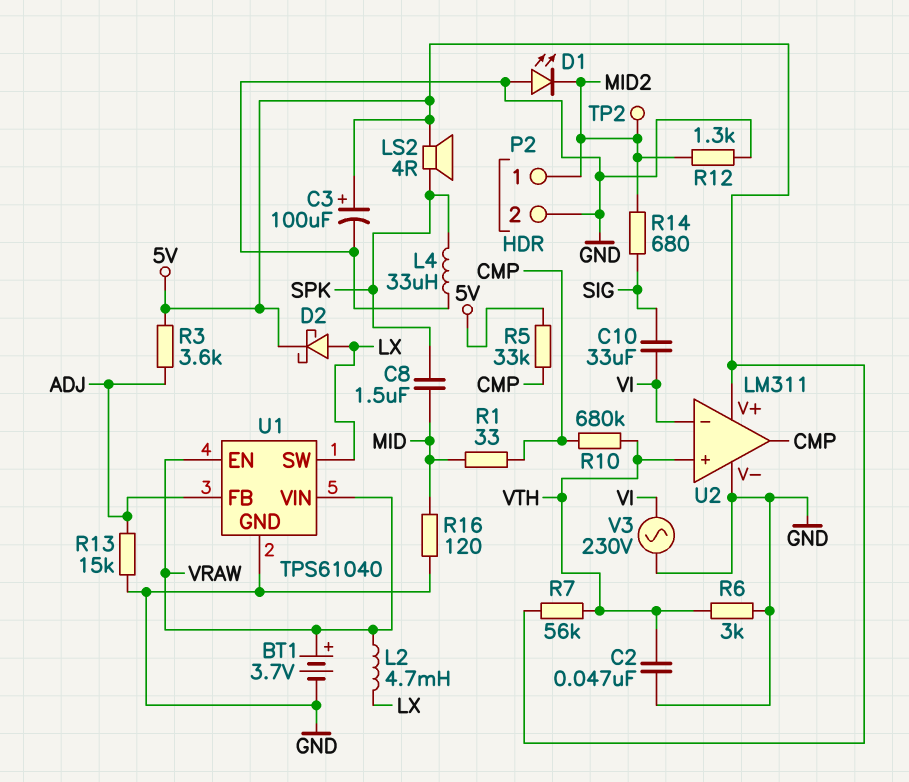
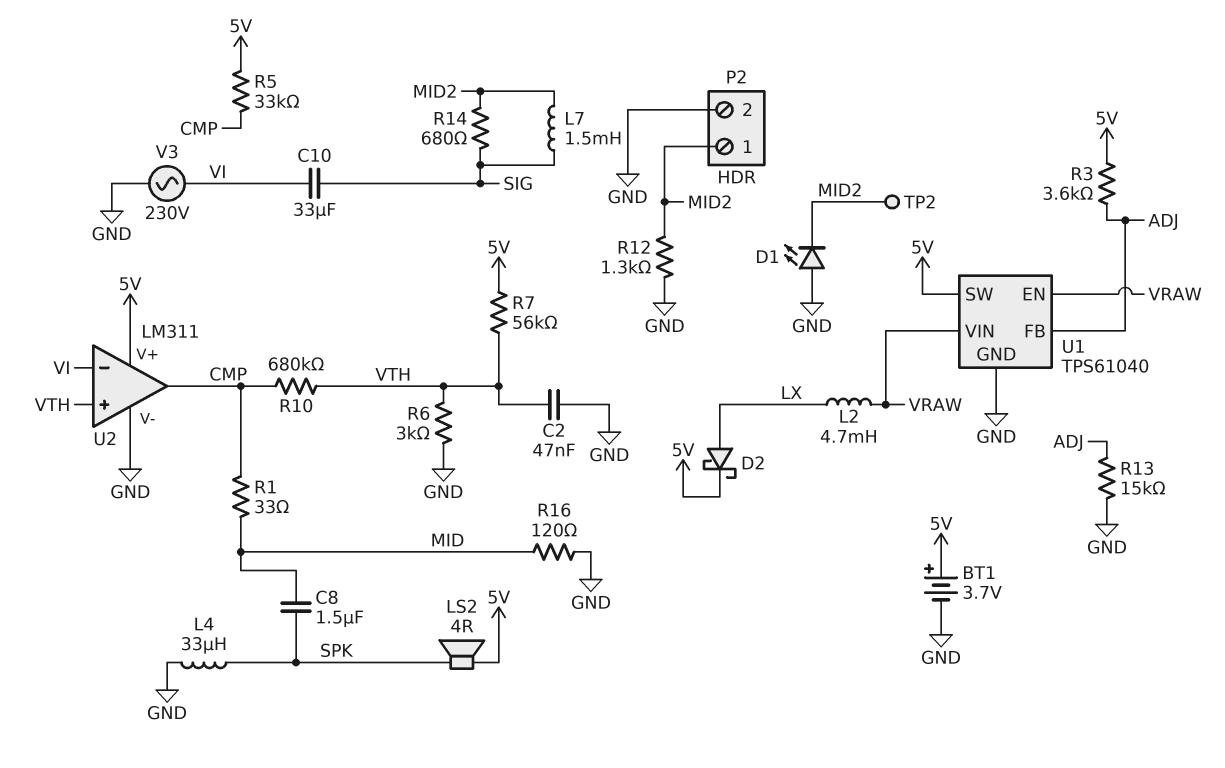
BT1: 3.7V (plus VRAW, minus GND) -> 3.7V (plus 5V, minus GND)
C3: 100uF (plus 5V, minus GND) -> none
L7: none -> 1.5mH (MID2, SIG)
U1 pin SW: LX -> 5V

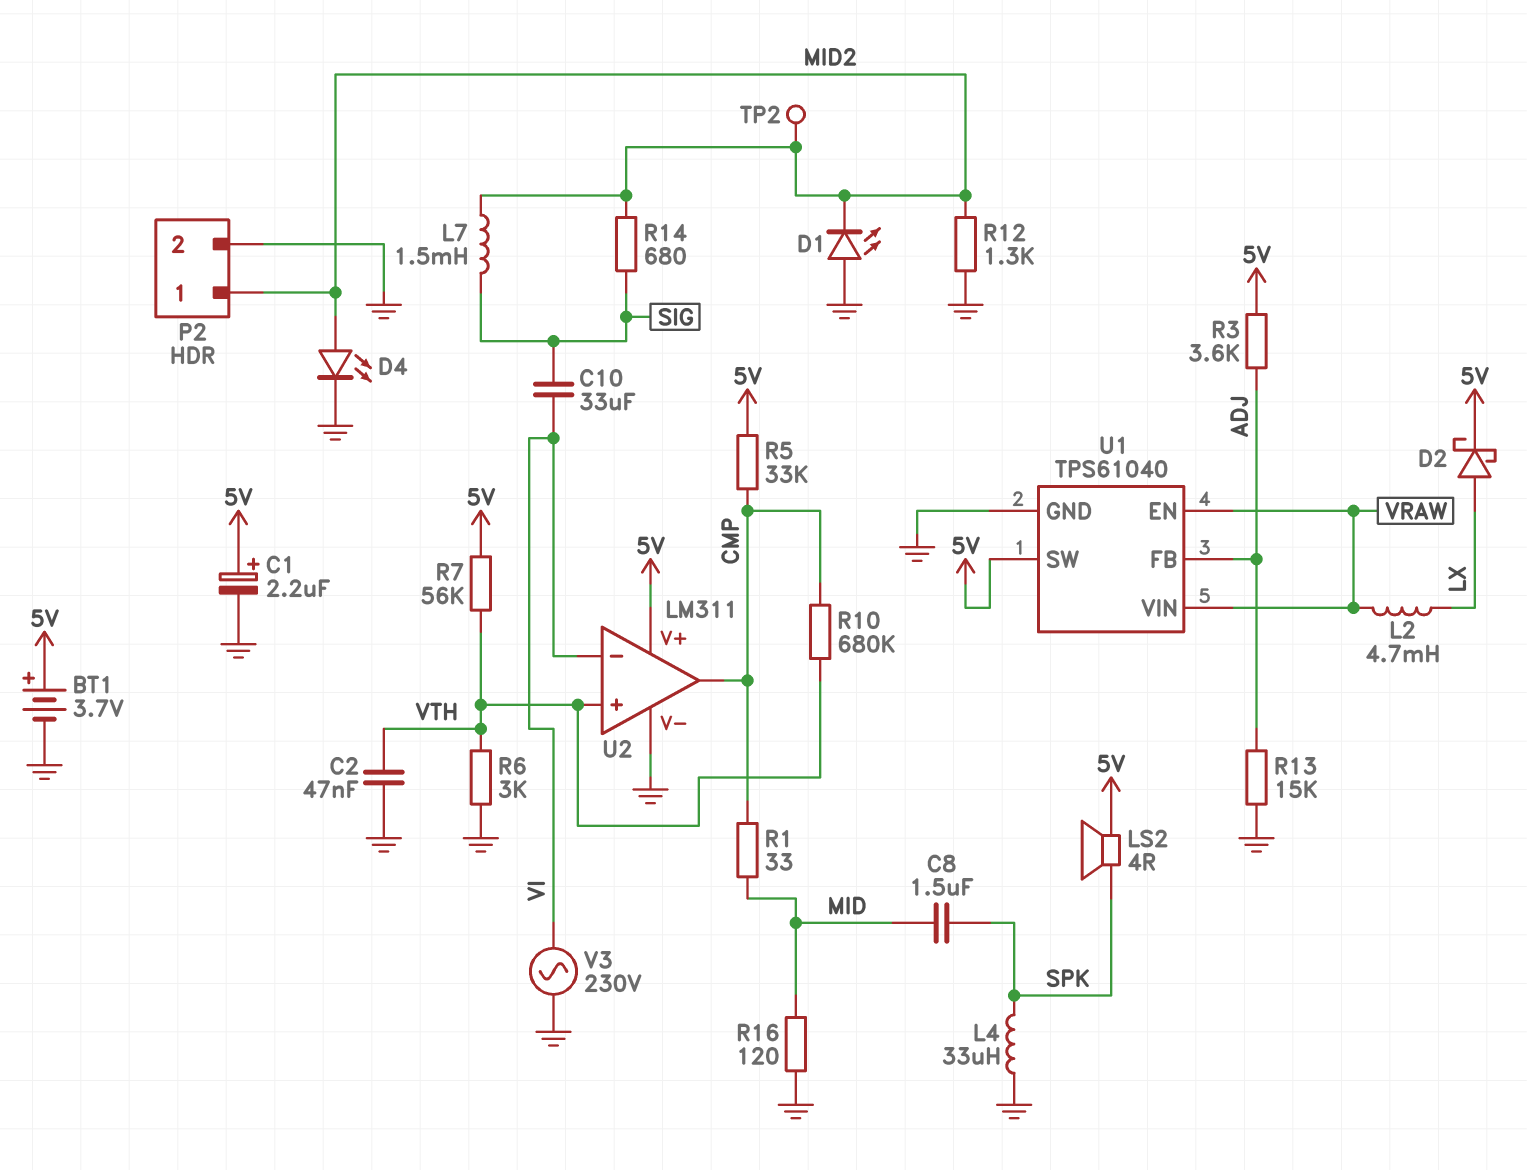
C1: none -> 2.2uF (plus 5V, minus GND)
D4: none -> LED (A MID2, K GND)

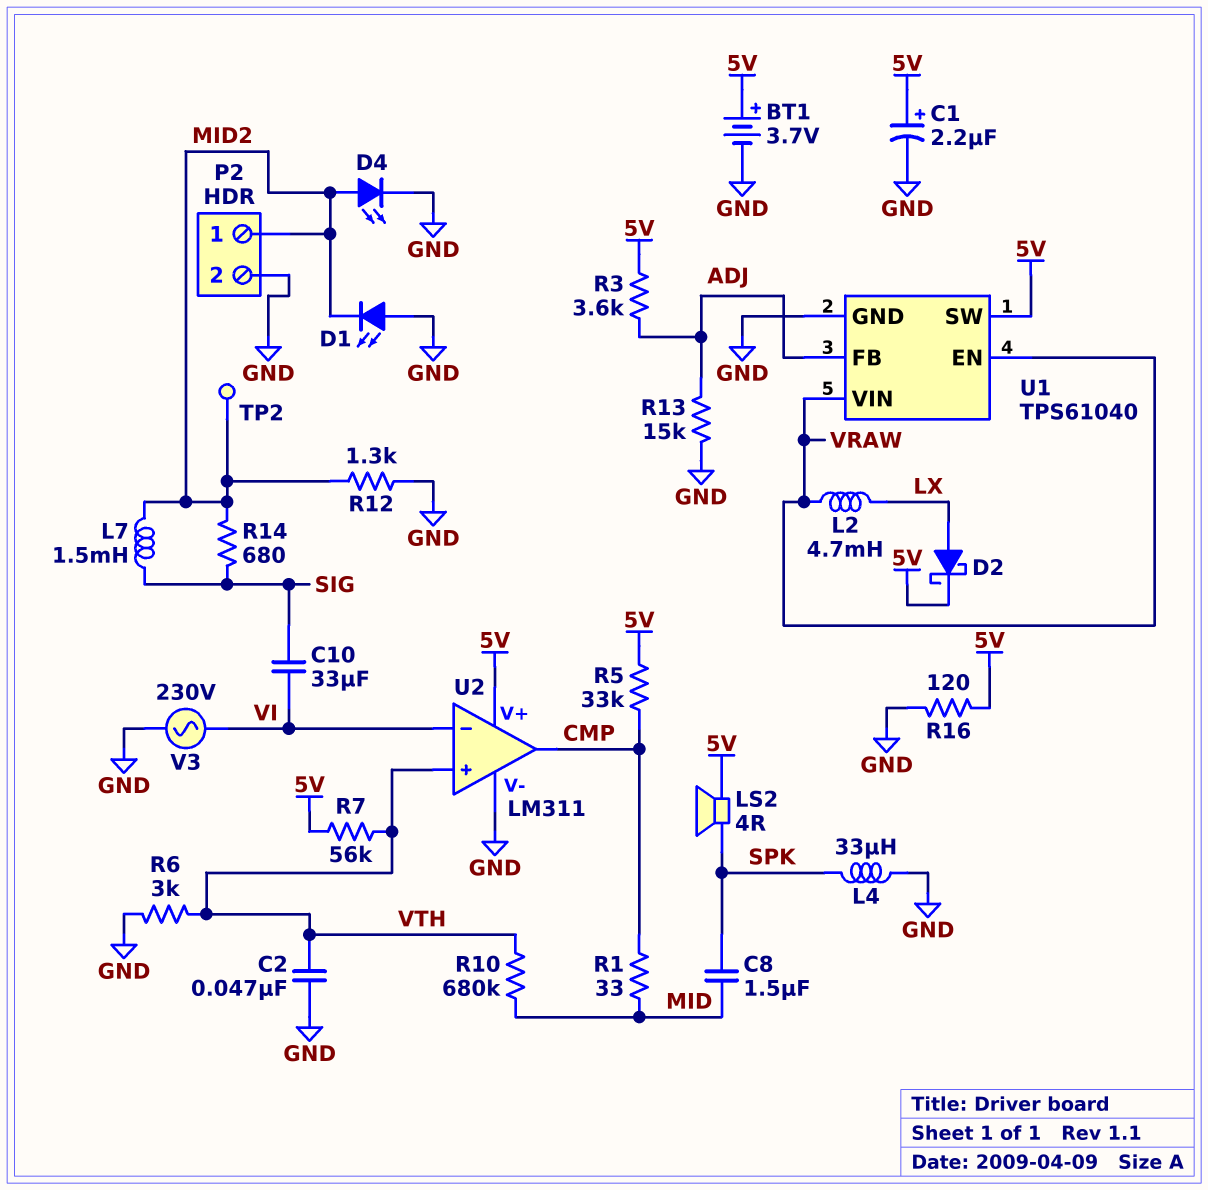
R10: 680k (CMP, VTH) -> 680k (MID, VTH)
R16: 120 (GND, MID) -> 120 (5V, GND)

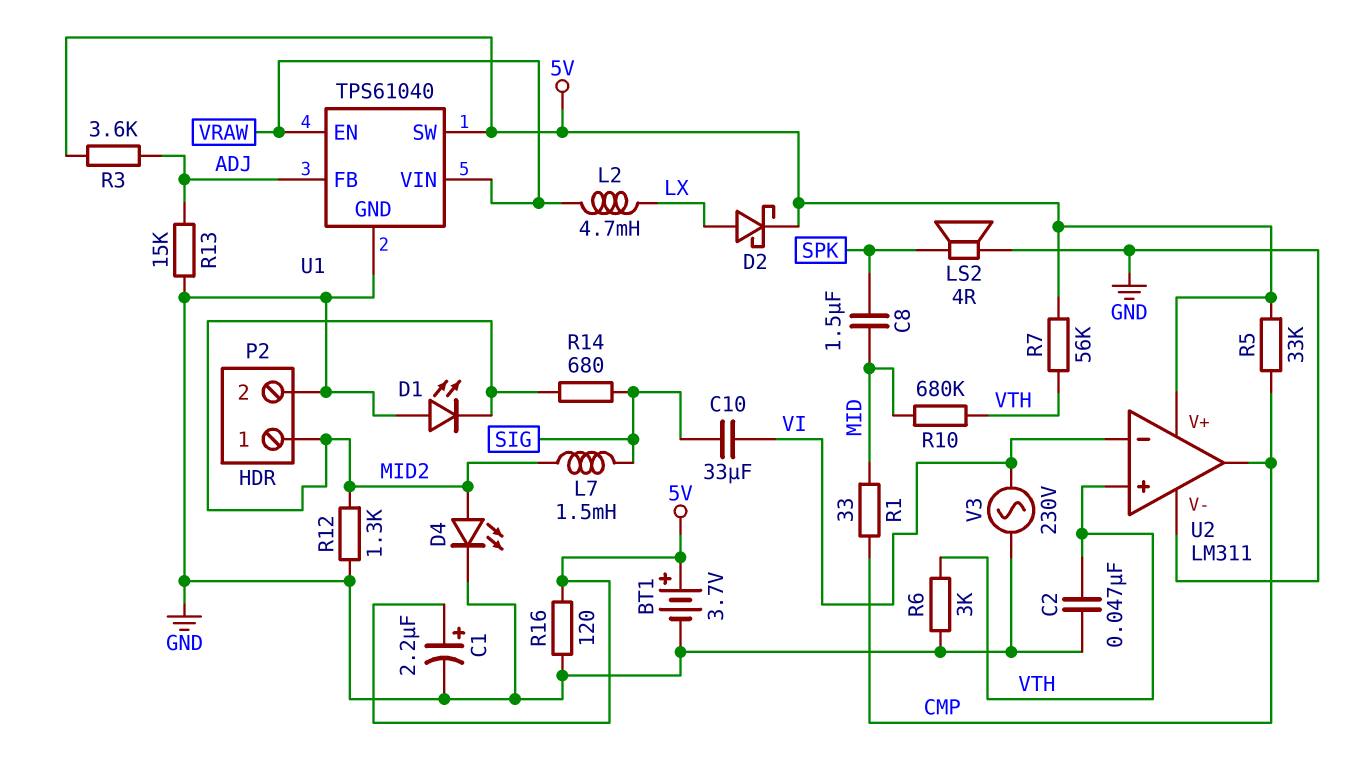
L4: 33uH (GND, SPK) -> none
LS2: speaker 4R (5V, SPK) -> speaker 4R (GND, SPK)
TP2: test point (MID2) -> none

